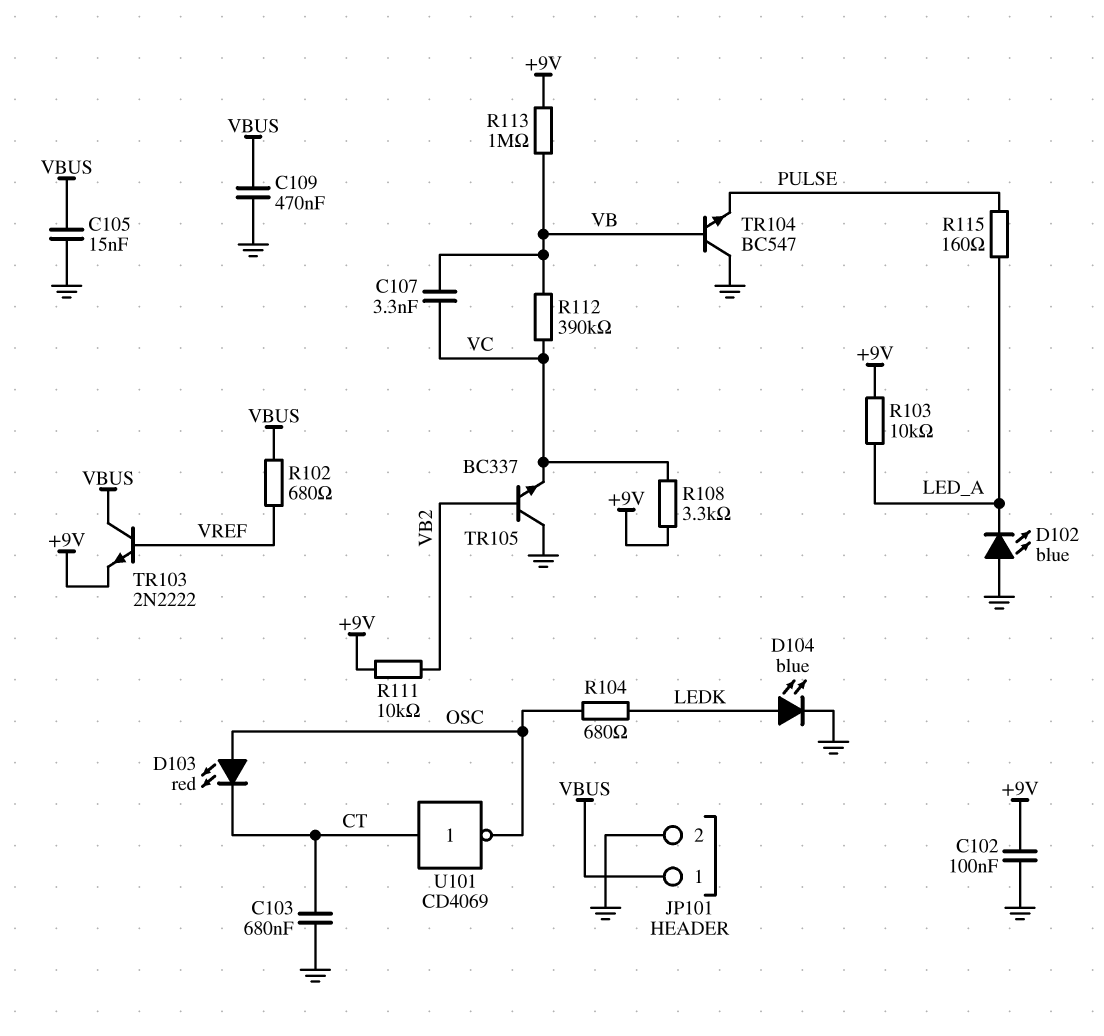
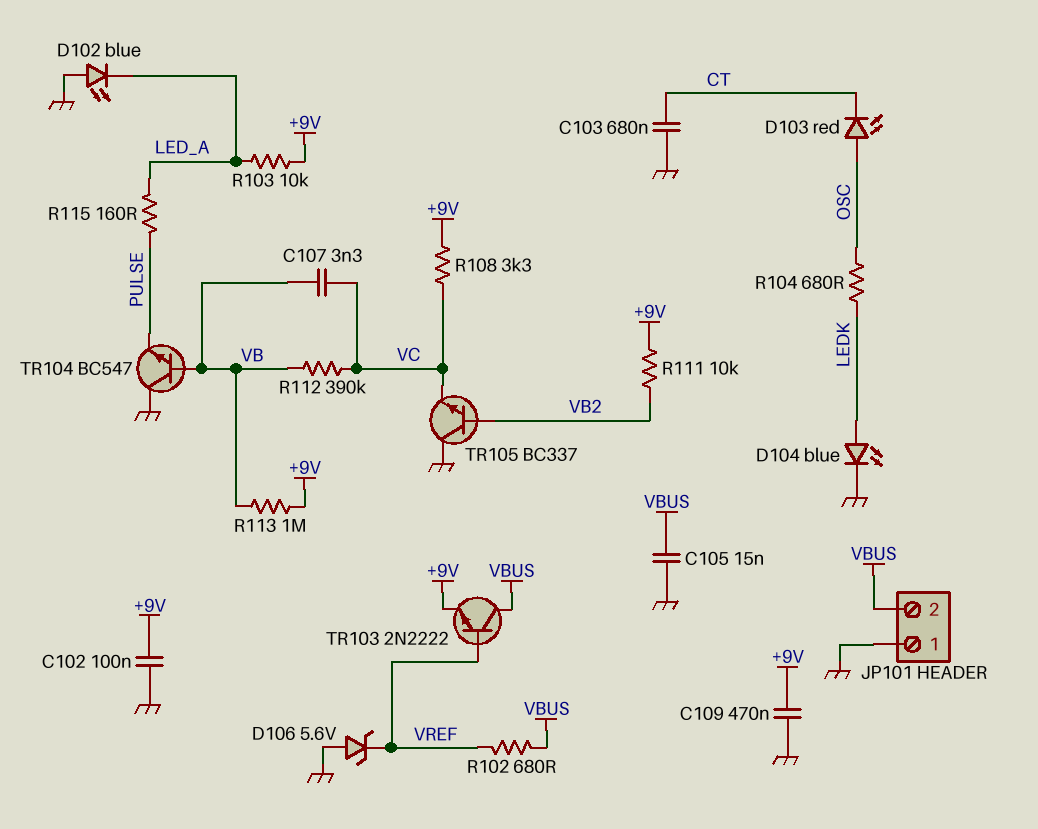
C109: 470nF (GND, VBUS) -> 470nF (+9V, GND)
D106: none -> zener 5.6V (A GND, K VREF)
JP101 pin 1: VBUS -> GND
JP101 pin 2: GND -> VBUS
U101: NOT CD4069 (in CT, out OSC) -> none

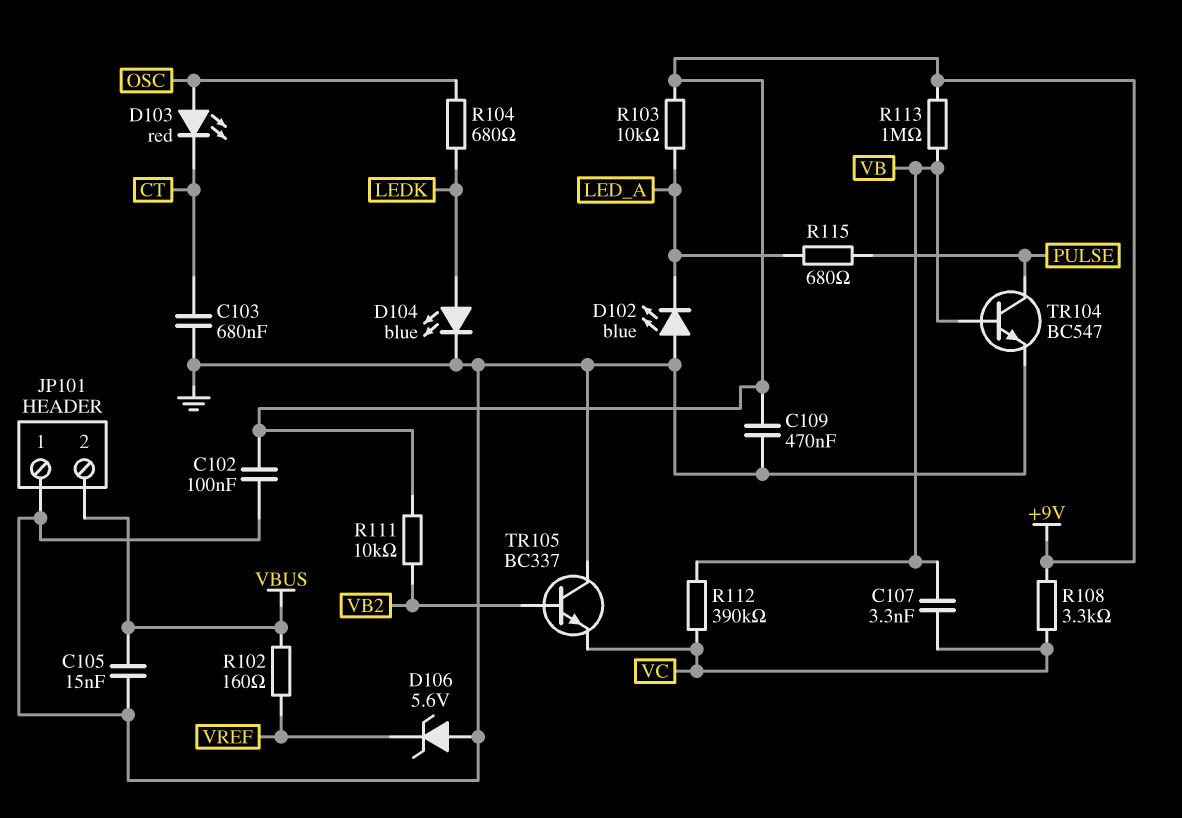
R102: 680 (VBUS, VREF) -> 160 (VBUS, VREF)
R115: 160 (LED_A, PULSE) -> 680 (LED_A, PULSE)
TR103: NPN 2N2222 (B VREF, C VBUS, E +9V) -> none
TR104: NPN BC547 (B VB, C GND, E PULSE) -> NPN BC547 (B VB, C PULSE, E GND)

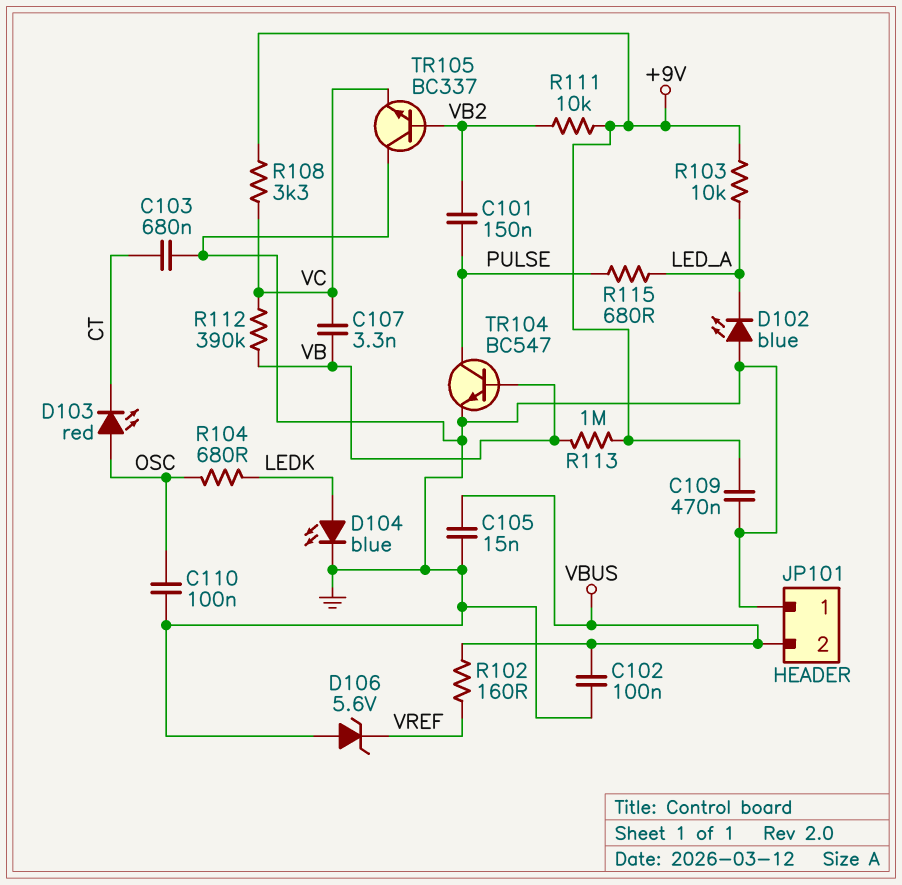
C101: none -> 150nF (PULSE, VB2)
C102: 100nF (+9V, GND) -> 100nF (GND, VBUS)
C110: none -> 100nF (GND, OSC)

